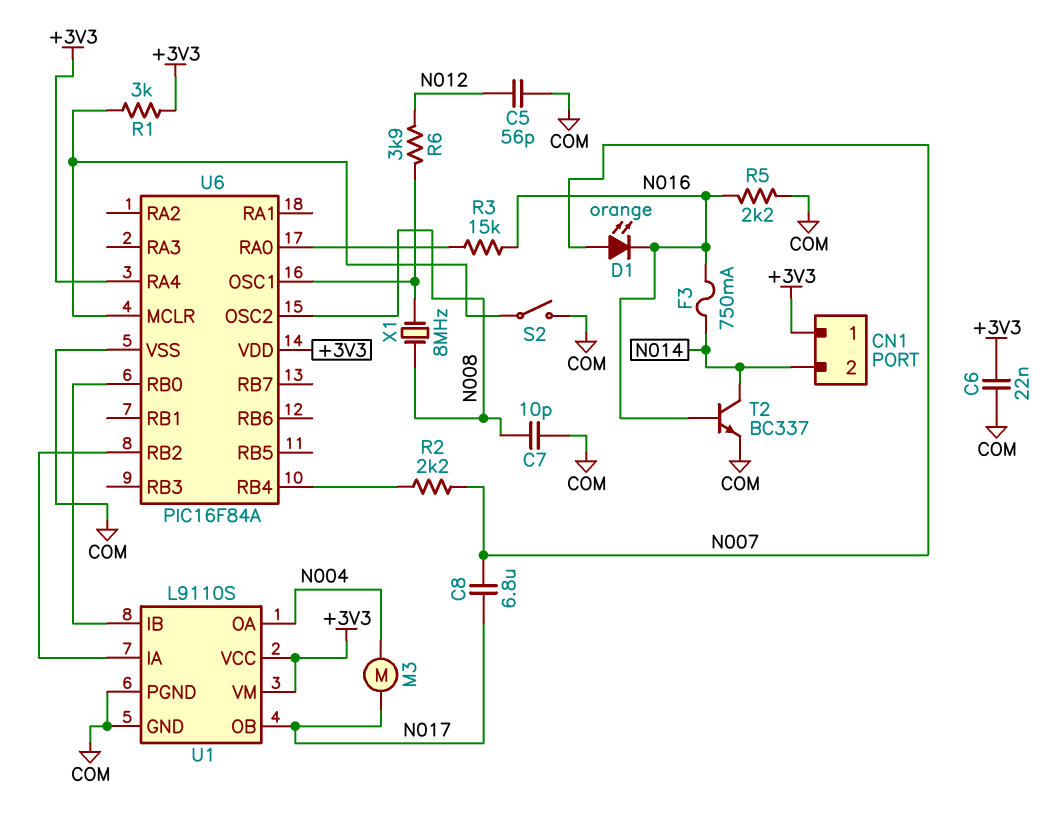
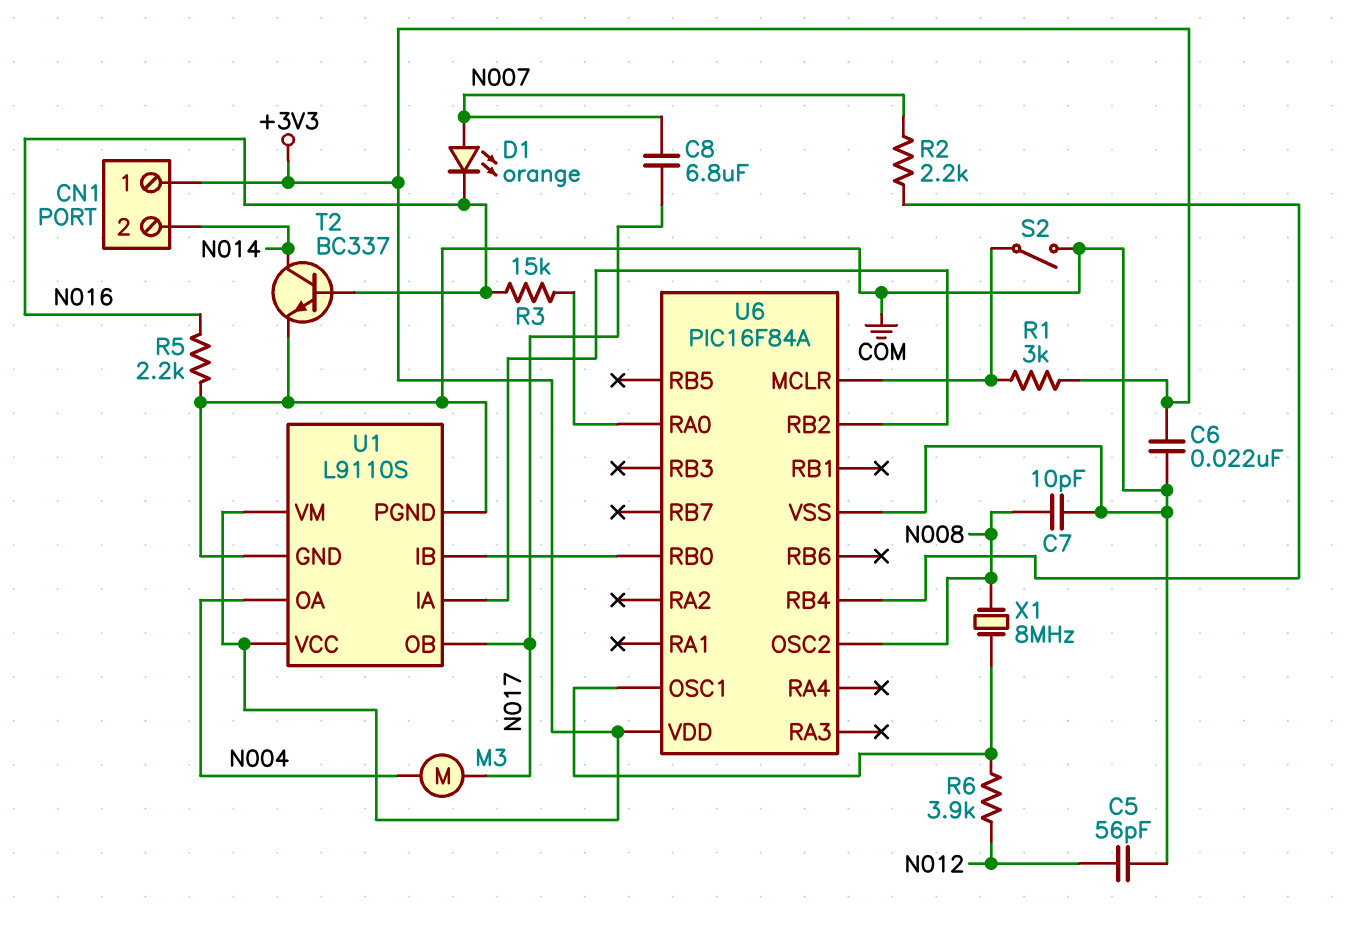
F3: 750mA (N014, N016) -> none
U6 pin RA4: +3V3 -> none

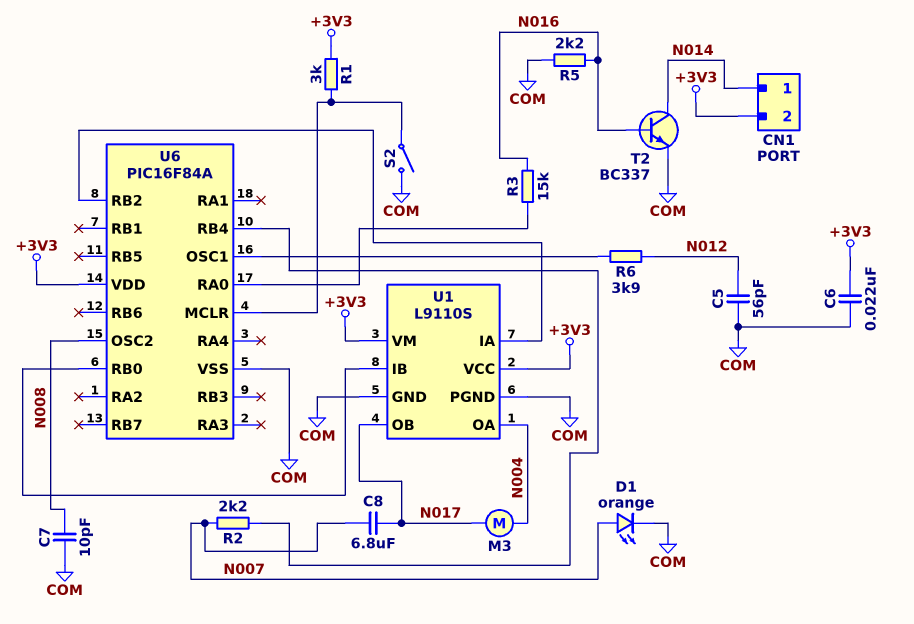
CN1 pin 1: +3V3 -> N014
CN1 pin 2: N014 -> +3V3
D1: LED orange (A N007, K N016) -> LED orange (A N007, K COM)
X1: 8MHz (N008, U6/OSC1) -> none

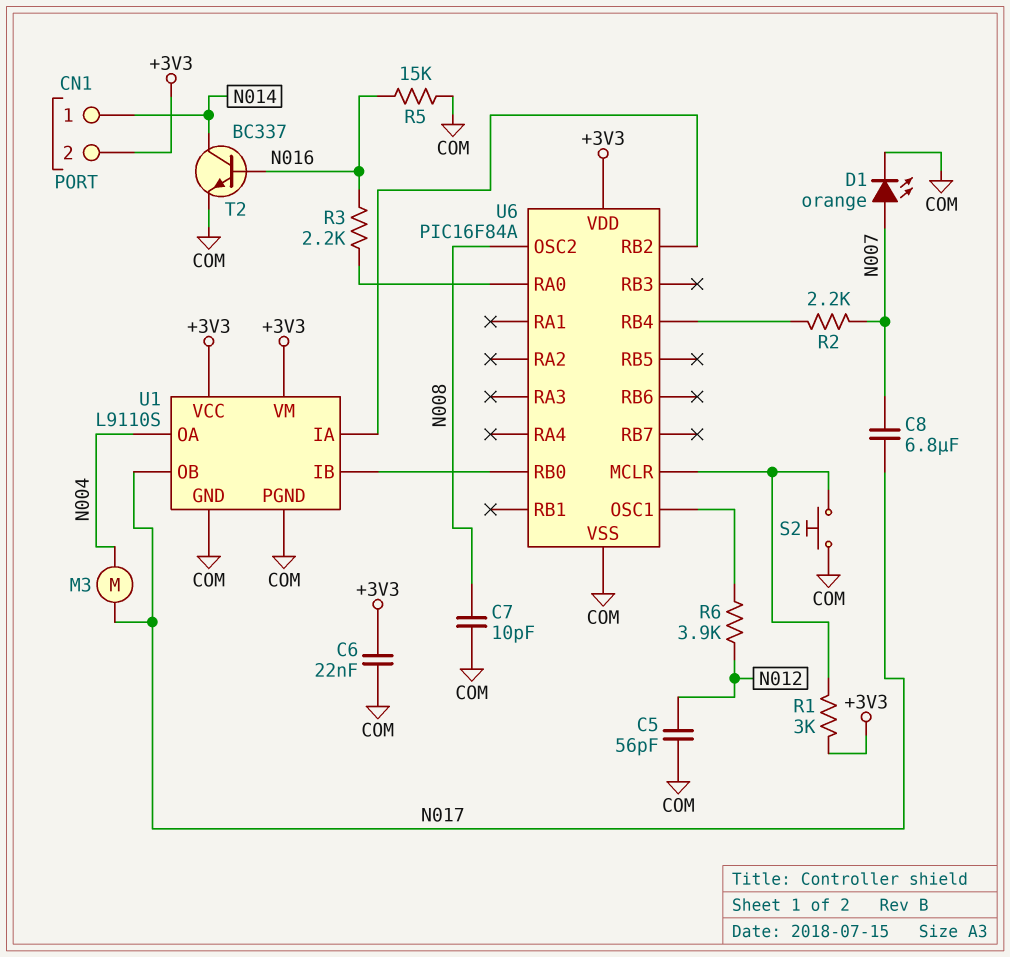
R3: 15k (N016, U6/RA0) -> 2.2k (N016, U6/RA0)
R5: 2.2k (COM, N016) -> 15k (COM, N016)
S2: switch (COM, U6/MCLR) -> button (COM, U6/MCLR)

